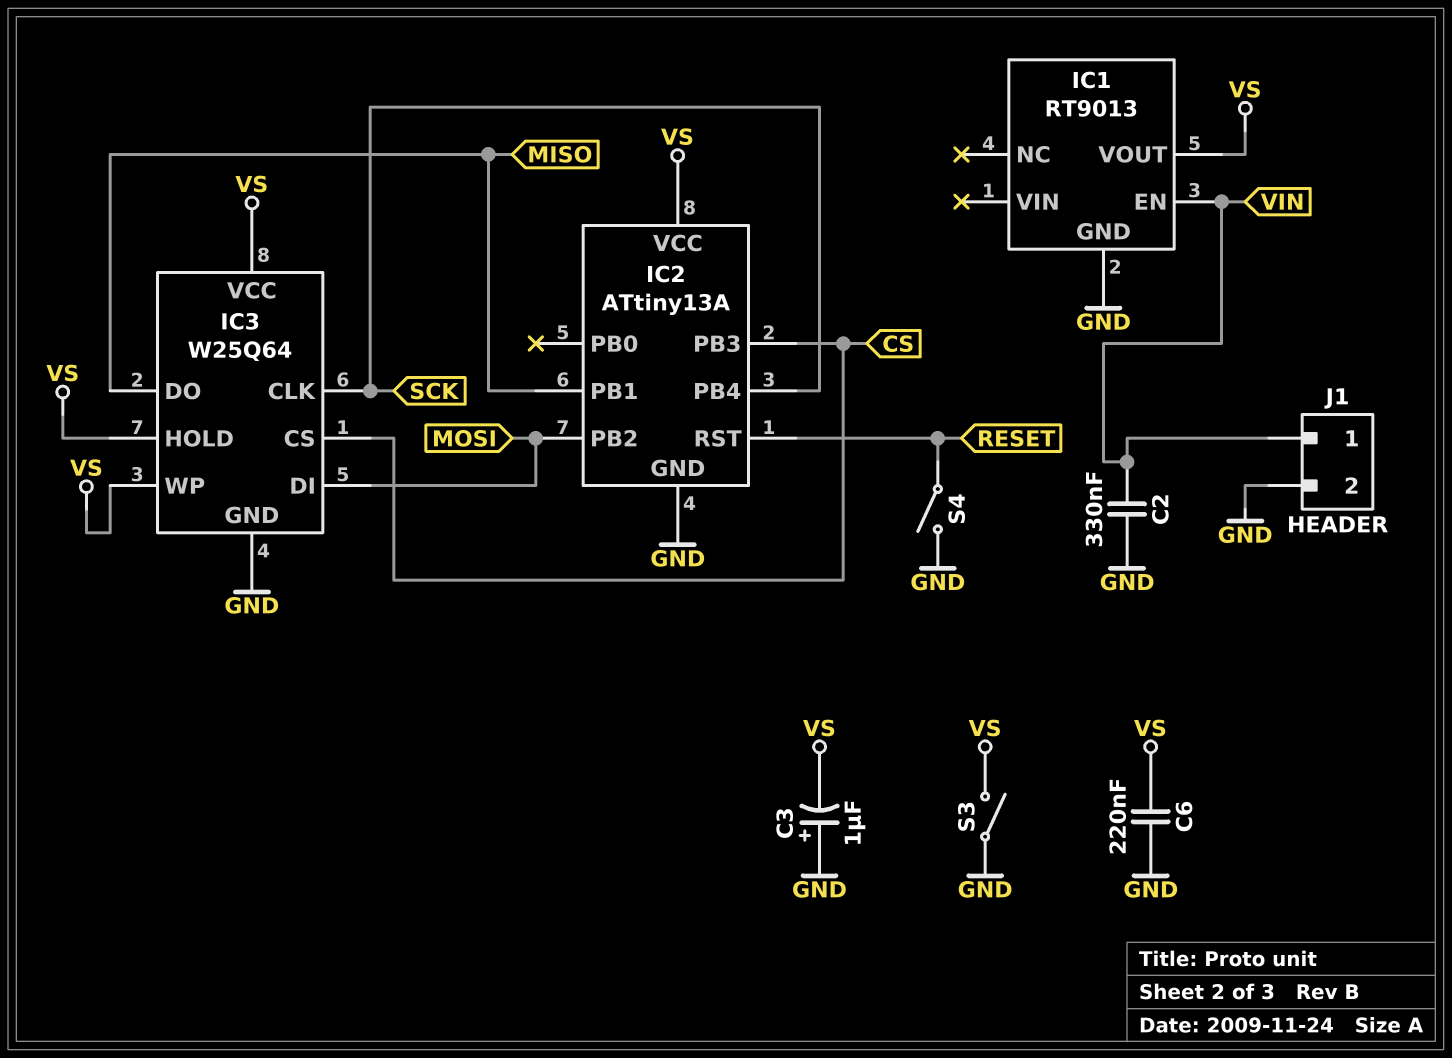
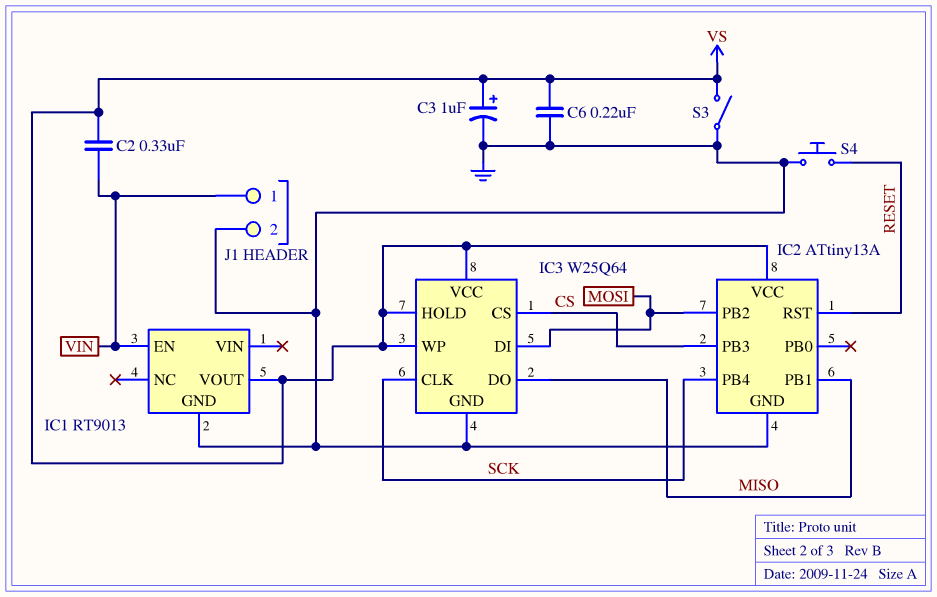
C2: 330nF (GND, VIN) -> 330nF (VIN, VS)
C3: 1uF (plus GND, minus VS) -> 1uF (plus VS, minus GND)
S4: switch (GND, RESET) -> button (GND, RESET)

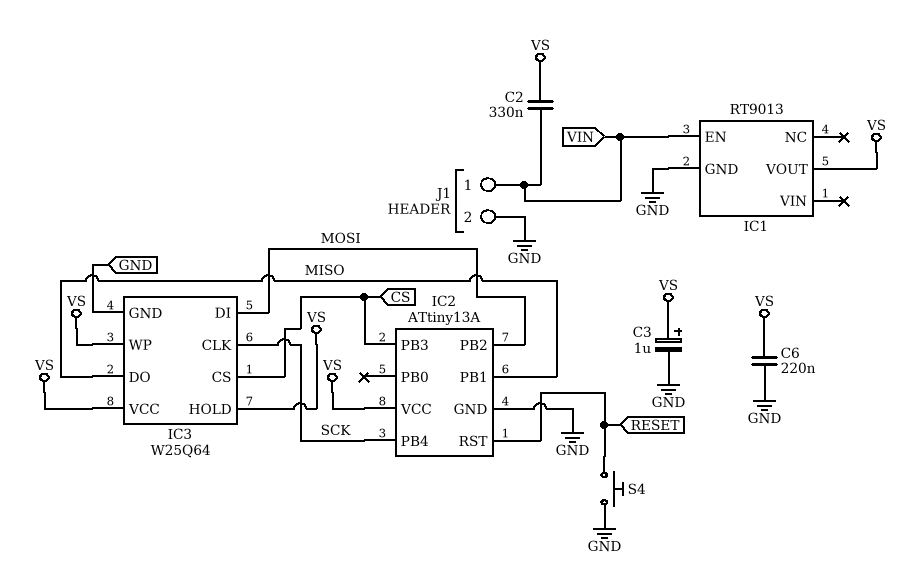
S3: switch (GND, VS) -> none

